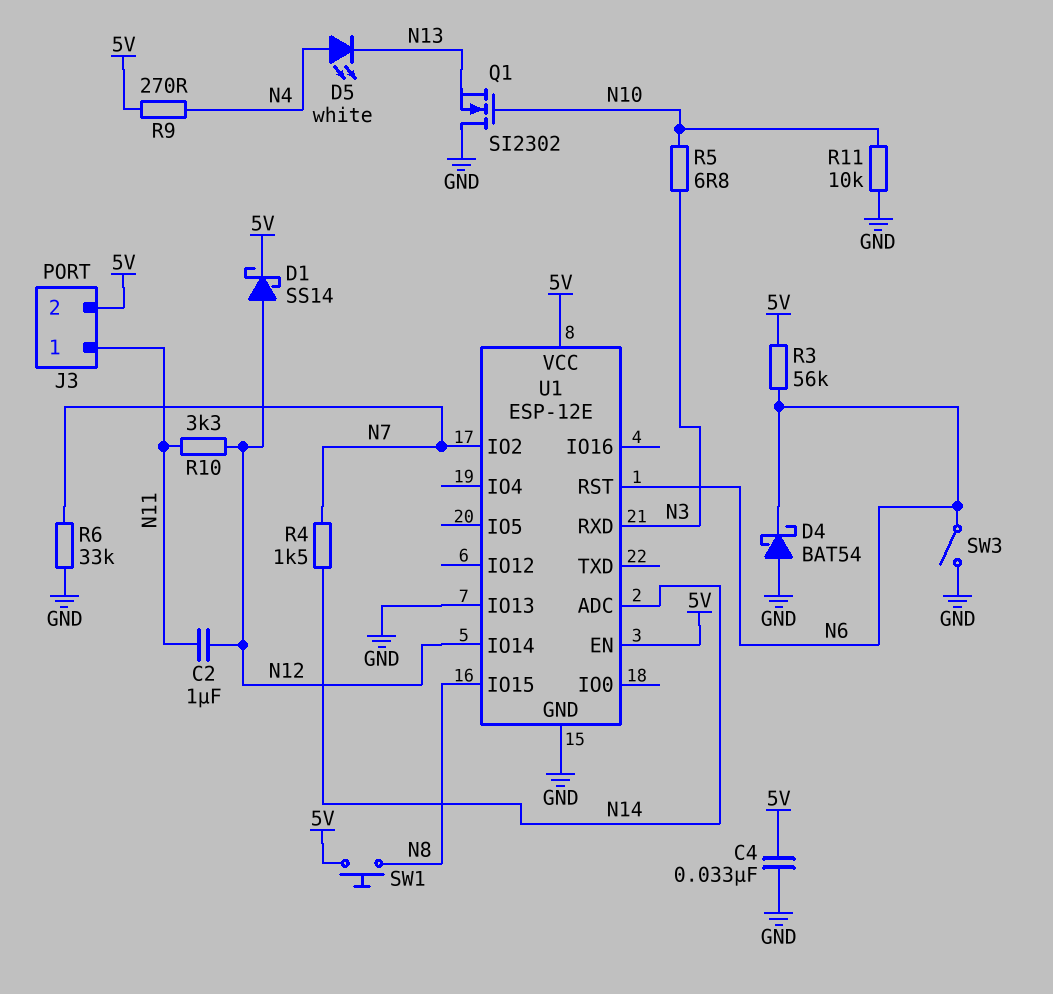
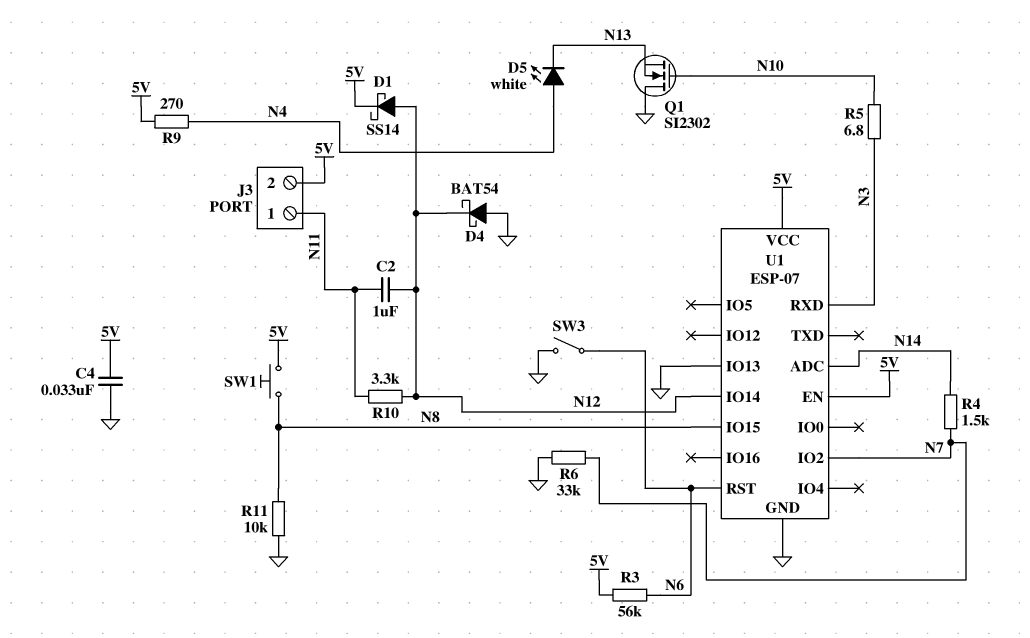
D4: schottky BAT54 (A GND, K N6) -> schottky BAT54 (A GND, K N12)
R11: 10k (GND, N10) -> 10k (GND, N8)
U1: ESP-12E -> ESP-07

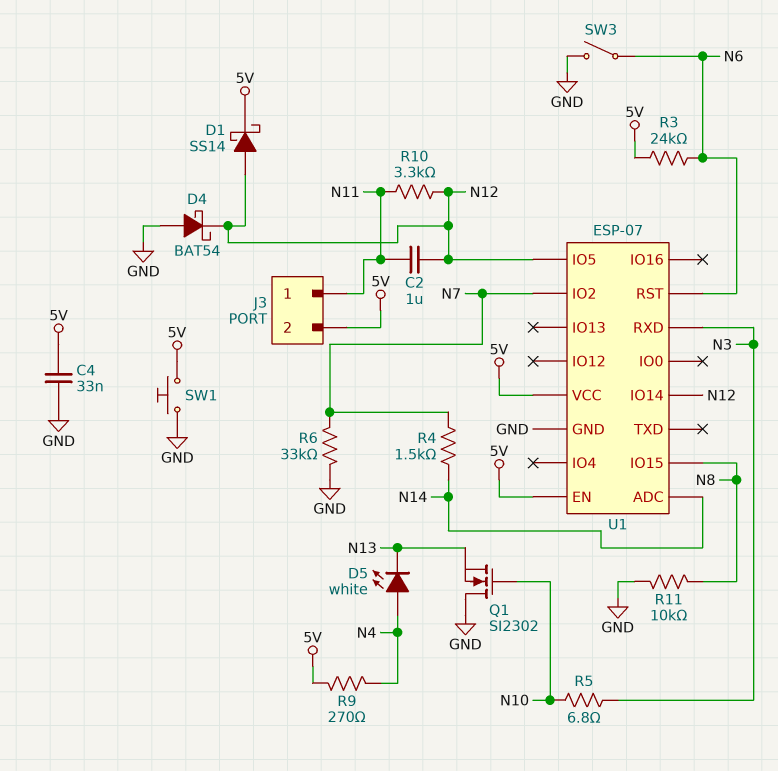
R3: 56k (5V, N6) -> 24k (5V, N6)
SW1: button (5V, N8) -> button (5V, GND)
U1 pin IO5: none -> N12
U1 pin IO13: GND -> none

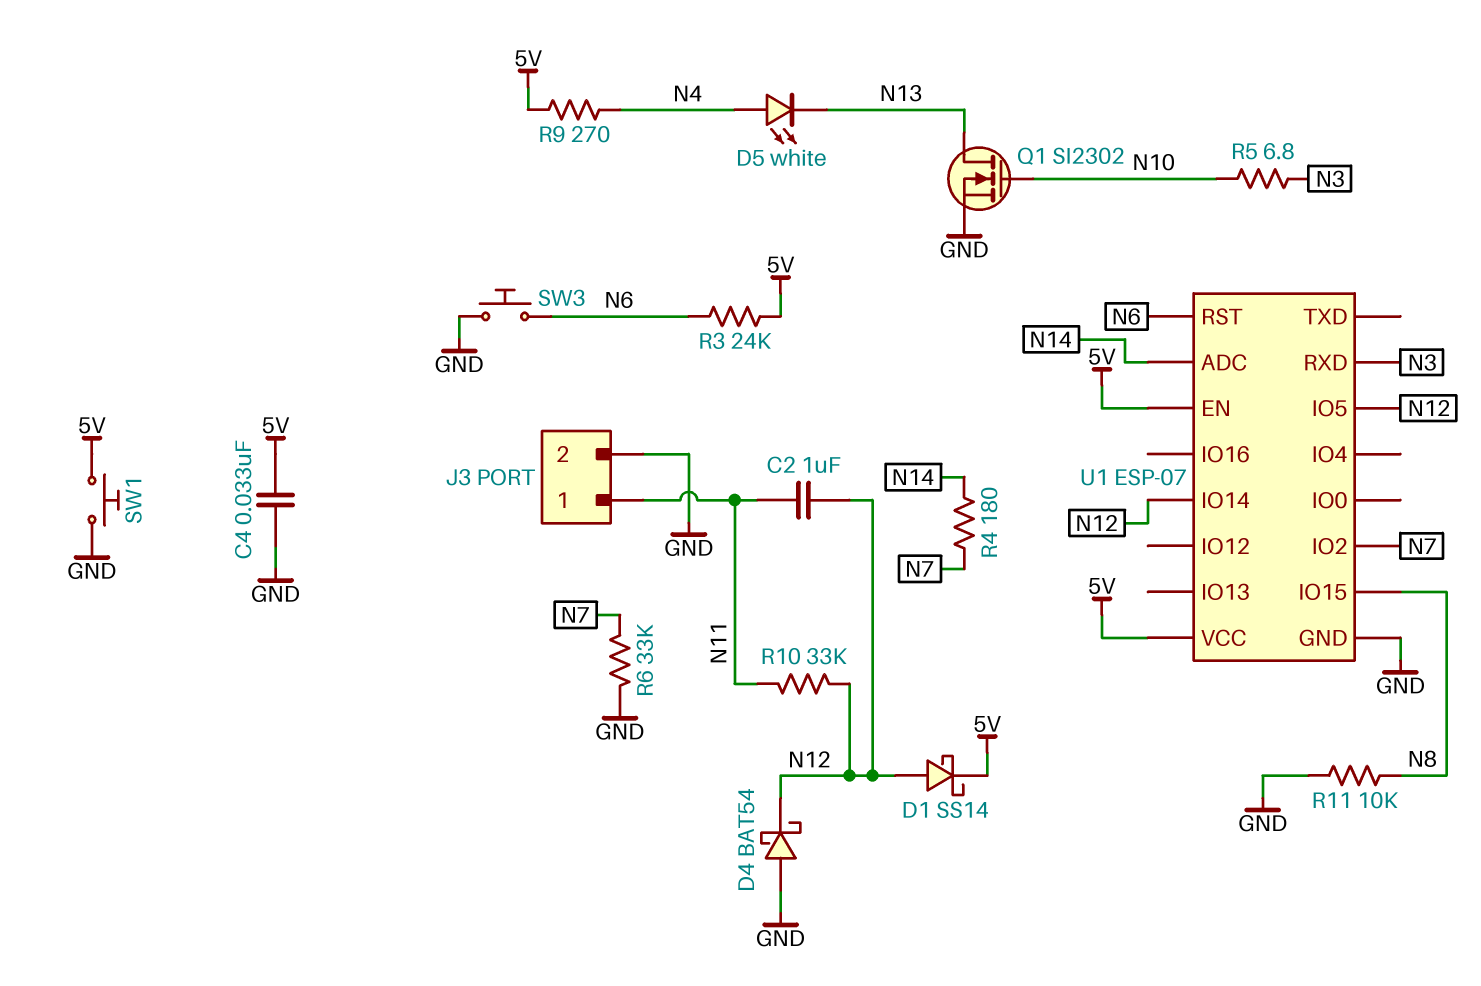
J3 pin 2: 5V -> GND
Q1: NMOS SI2302 (G N10, D GND, S N13) -> NMOS SI2302 (G N10, D N13, S GND)
R4: 1.5k (N7, N14) -> 180 (N7, N14)
R10: 3.3k (N11, N12) -> 33k (N11, N12)
SW3: switch (GND, N6) -> button (GND, N6)

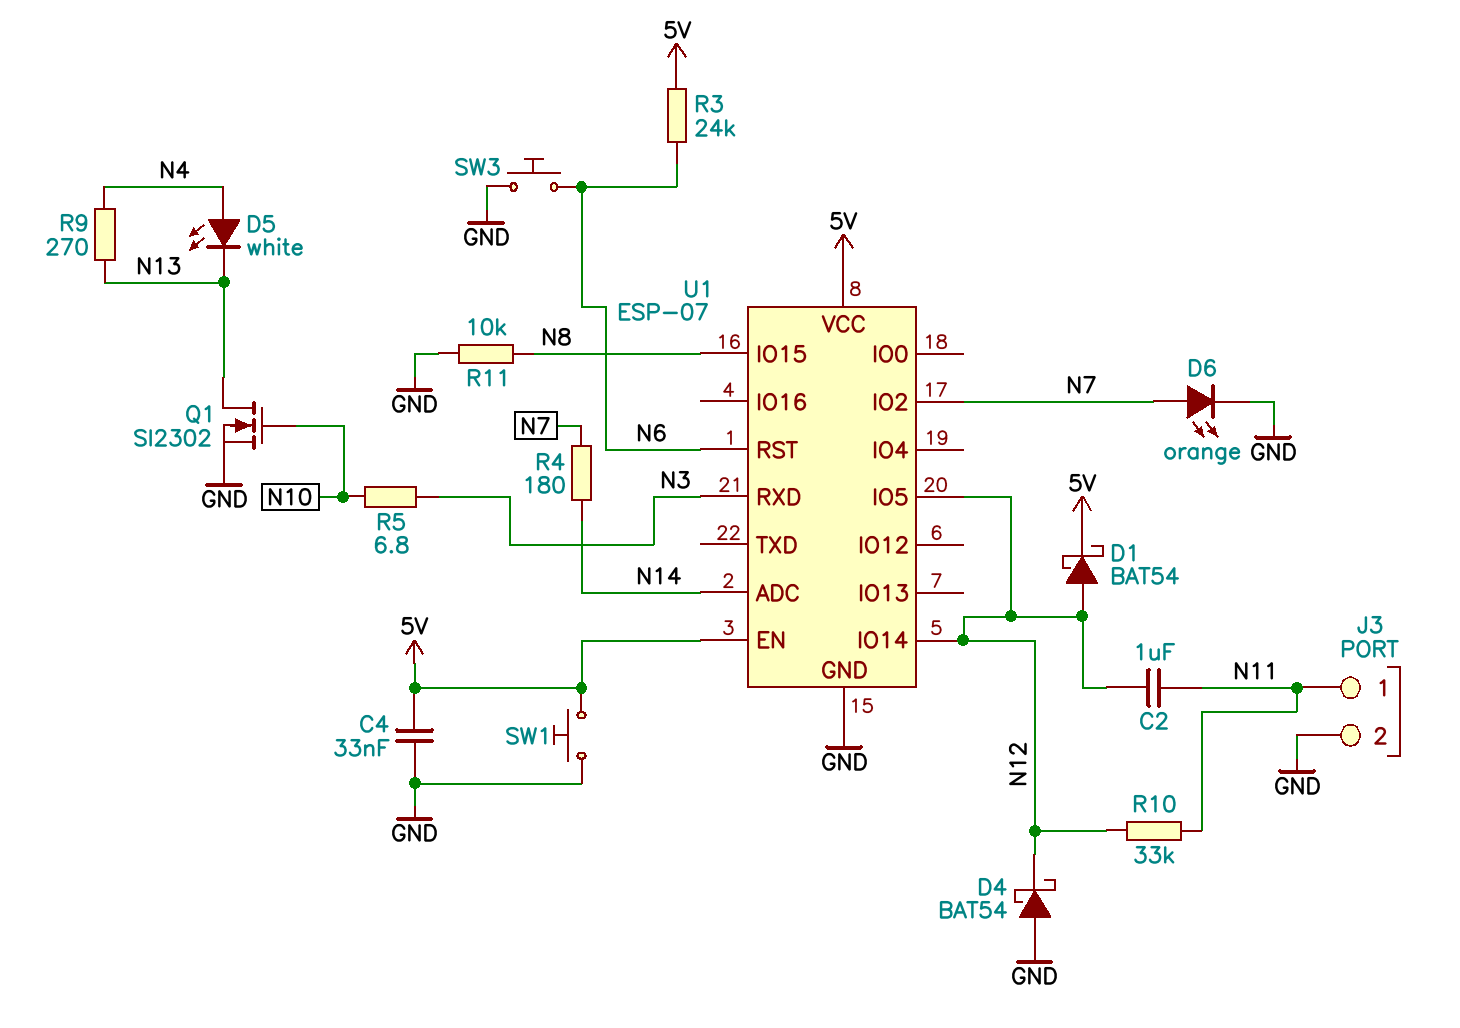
D1: schottky SS14 (A N12, K 5V) -> schottky BAT54 (A N12, K 5V)
D6: none -> LED orange (A N7, K GND)
R6: 33k (GND, N7) -> none
R9: 270 (5V, N4) -> 270 (N4, N13)

